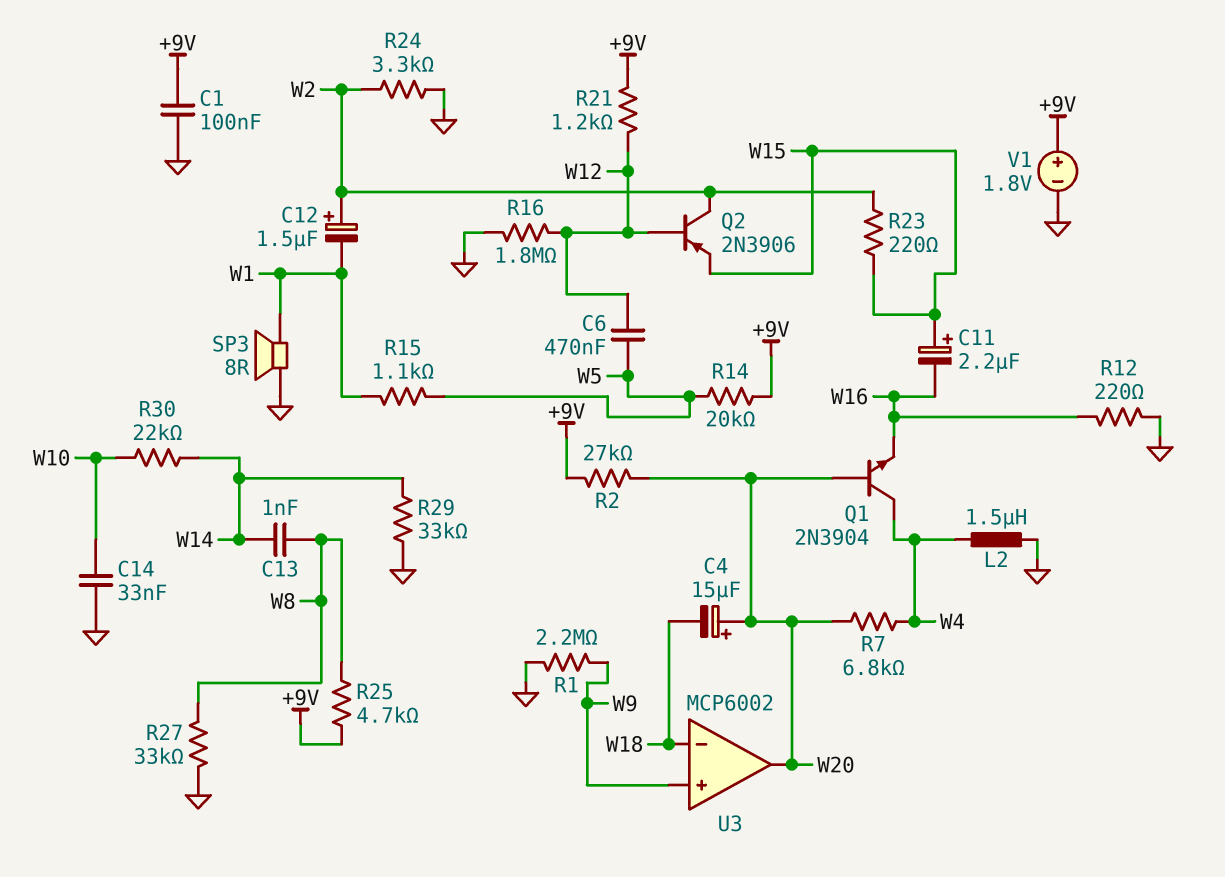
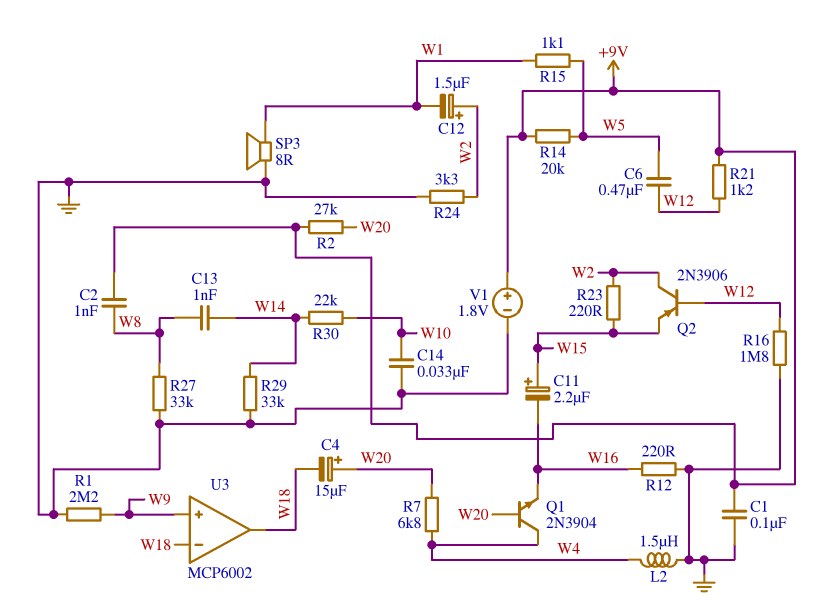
C2: none -> 1nF (+9V, W8)
R25: 4.7k (+9V, W8) -> none
U3 pin out: W20 -> W18

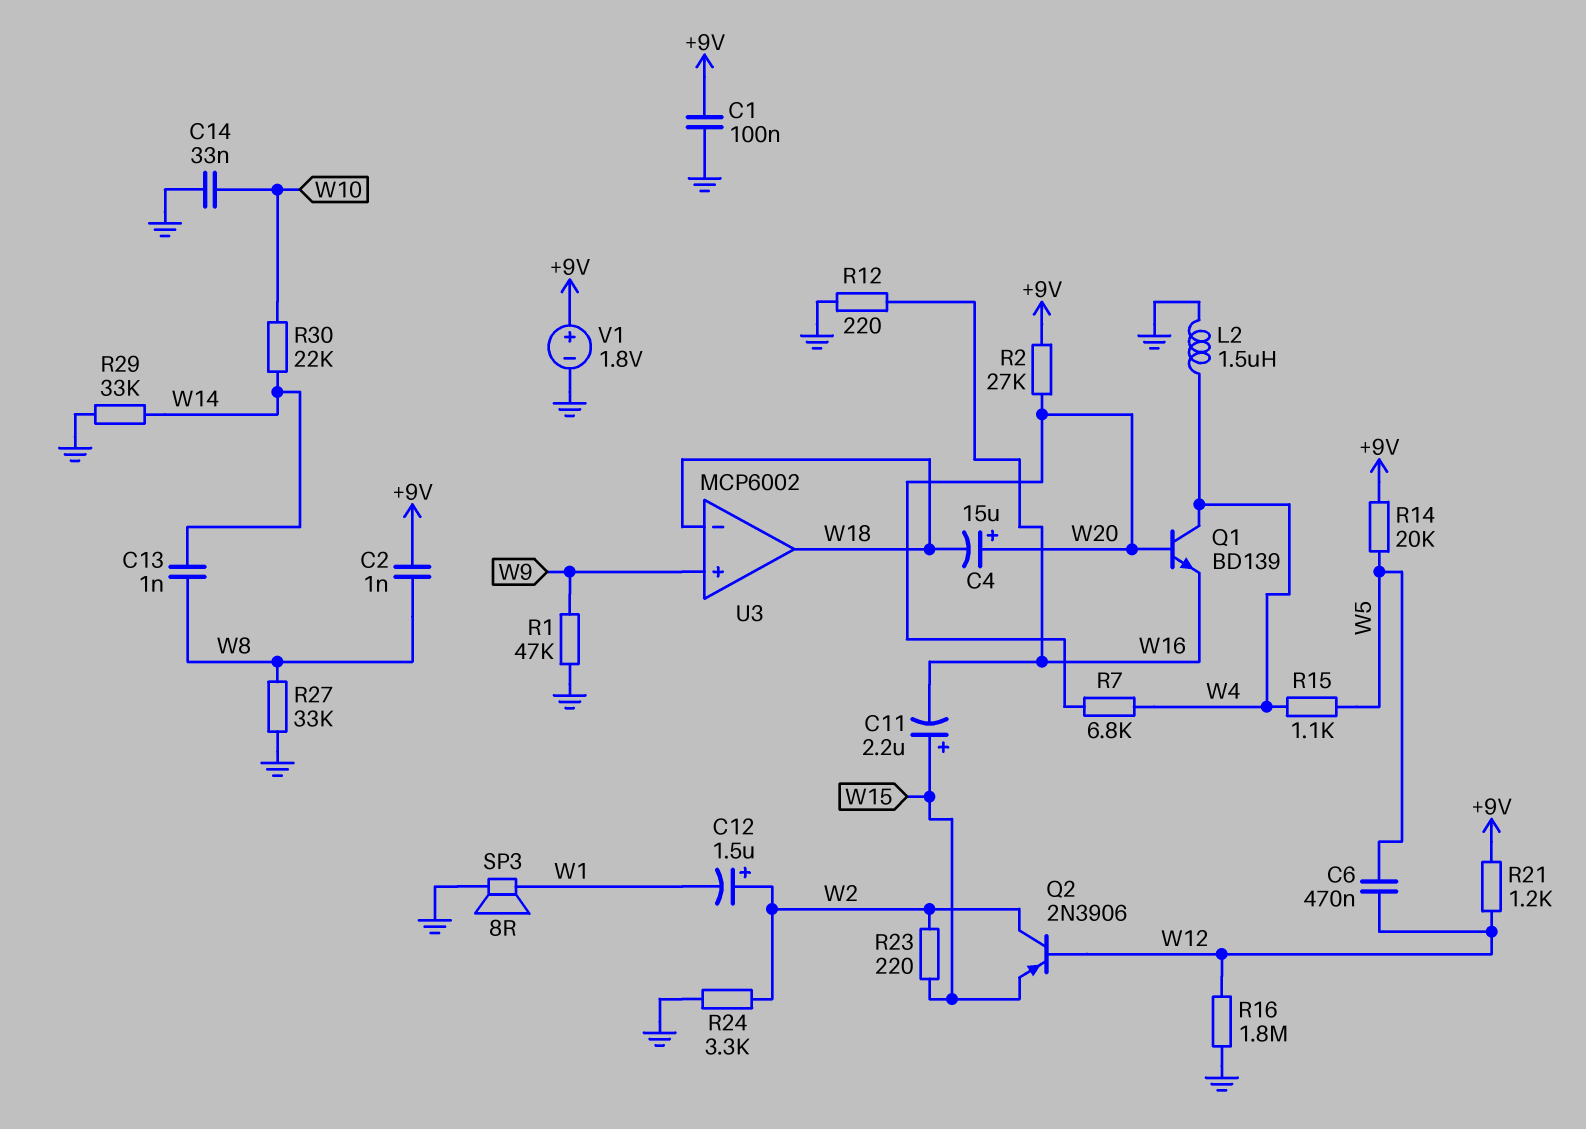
Q1: NPN 2N3904 (B W20, C W4, E W16) -> NPN BD139 (B W20, C W4, E W16)
R1: 2.2M (GND, W9) -> 47k (GND, W9)
R15: 1.1k (W1, W5) -> 1.1k (W4, W5)

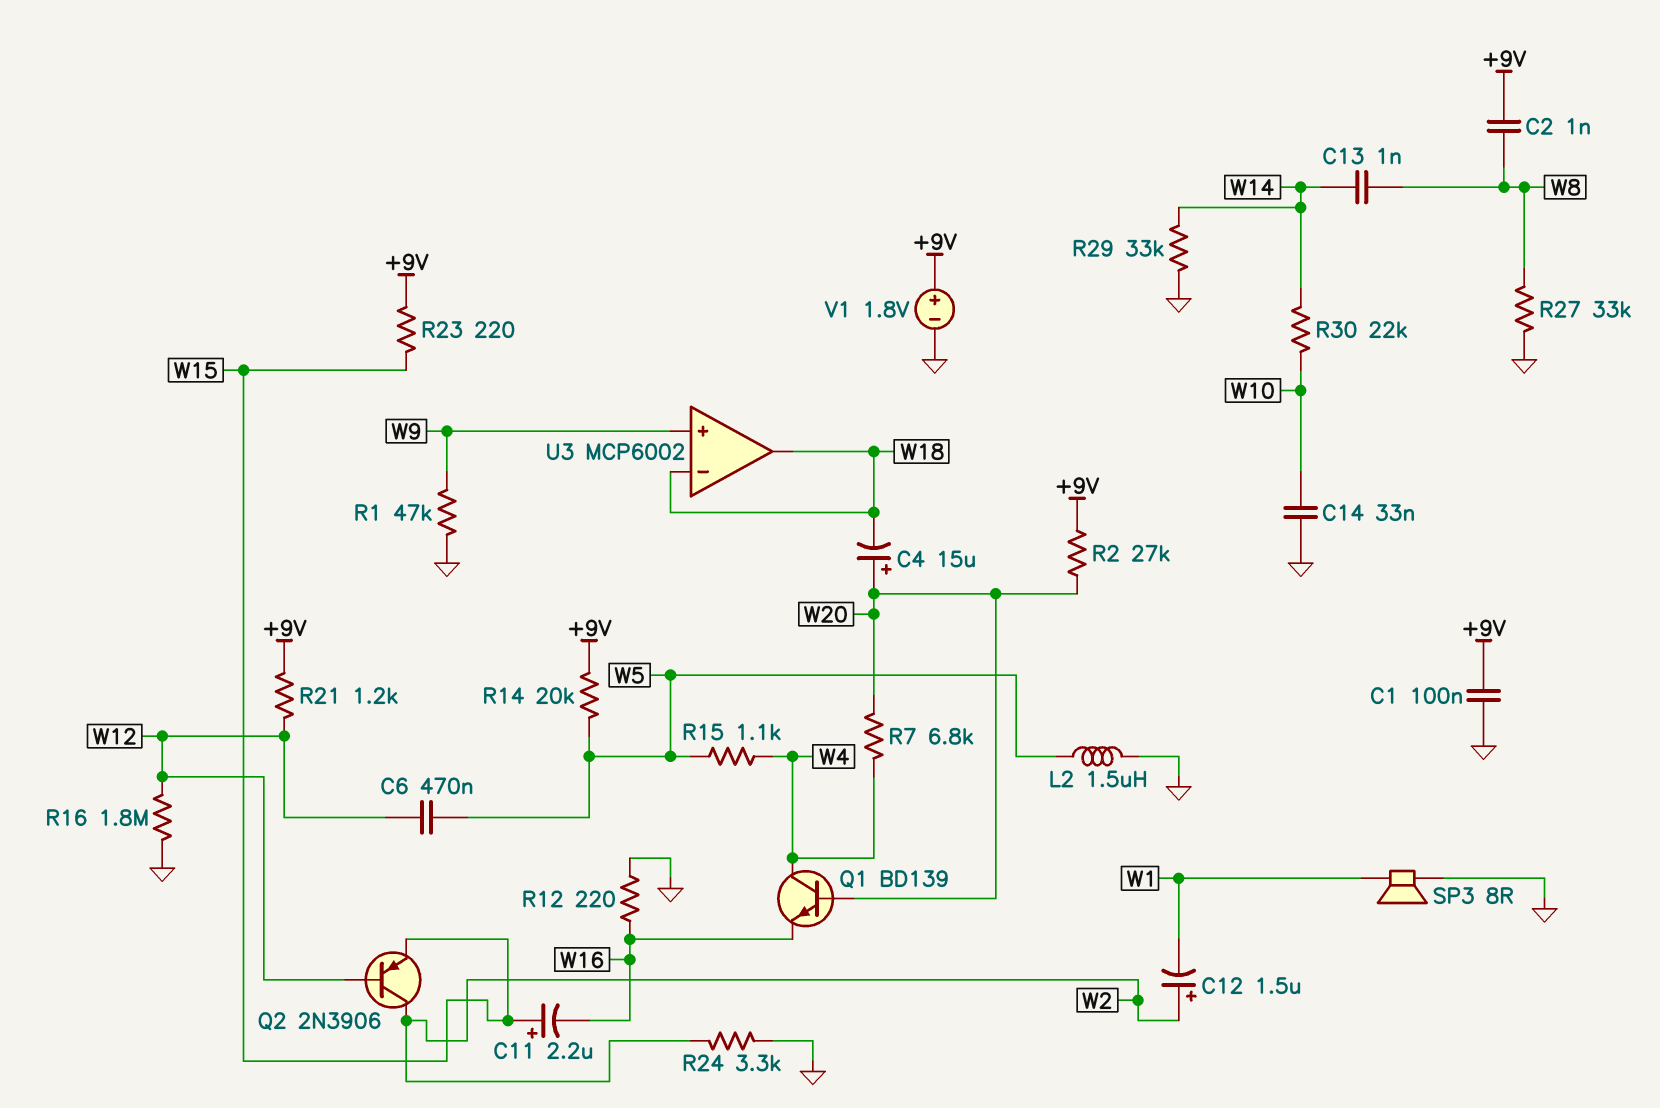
L2: 1.5uH (GND, W4) -> 1.5uH (GND, W5)
R23: 220 (W2, W15) -> 220 (+9V, W15)

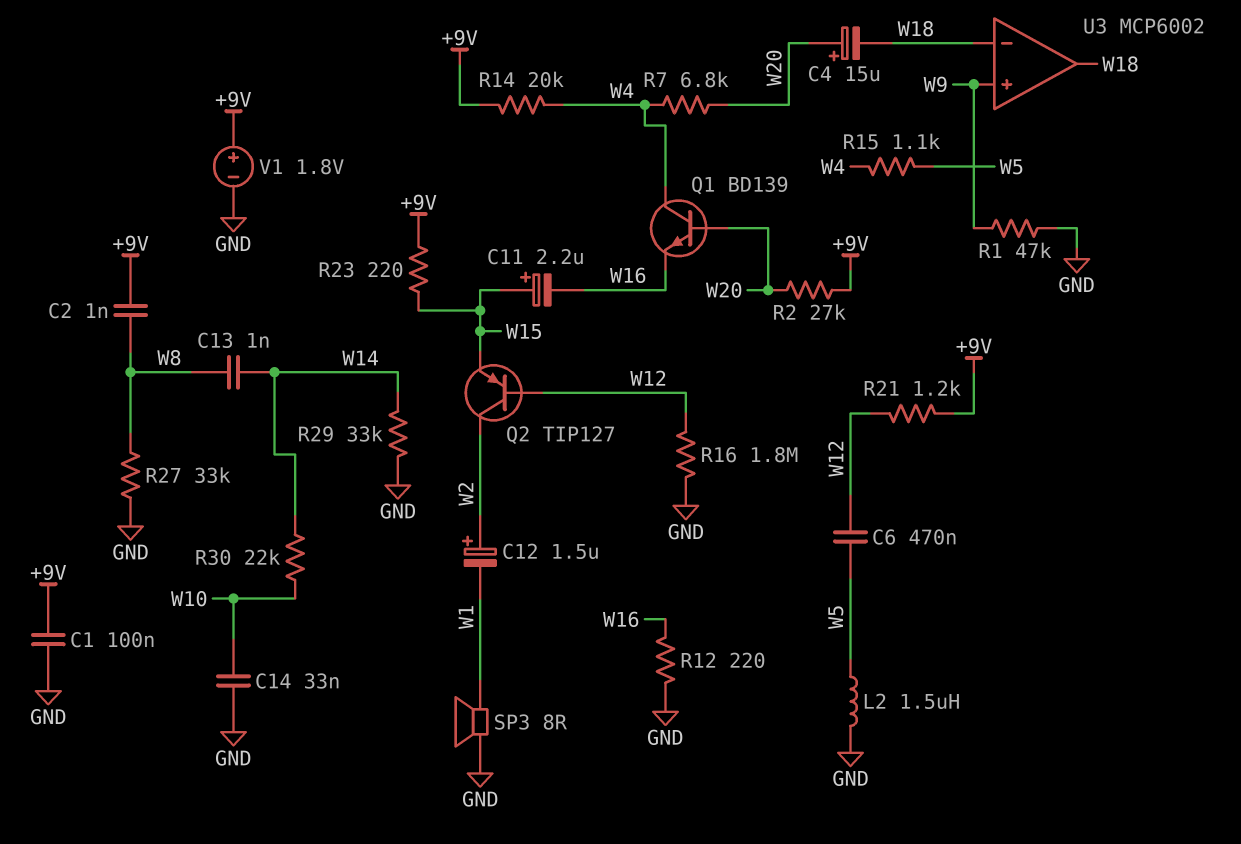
Q2: PNP 2N3906 (B W12, C W2, E W15) -> PNP TIP127 (B W12, C W2, E W15)
R14: 20k (+9V, W5) -> 20k (+9V, W4)
R24: 3.3k (GND, W2) -> none

